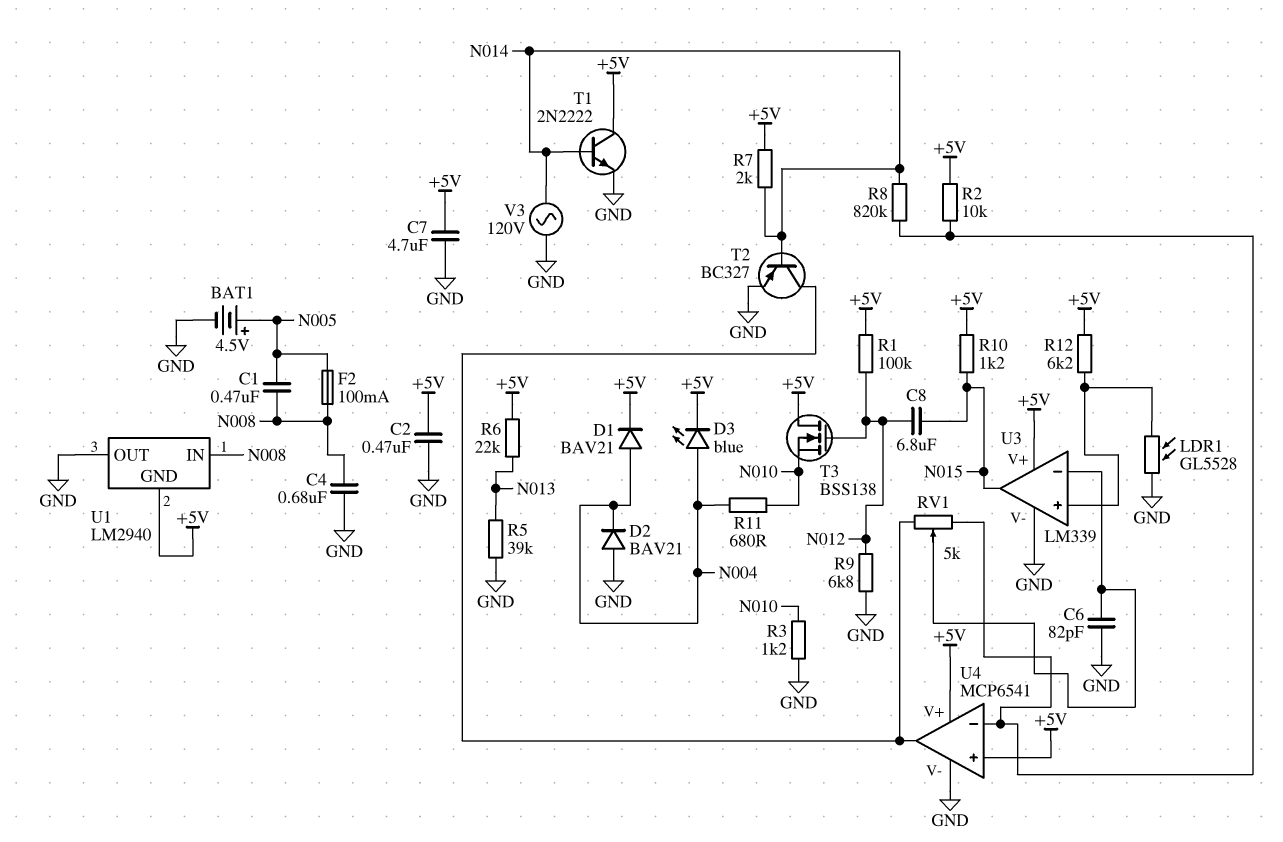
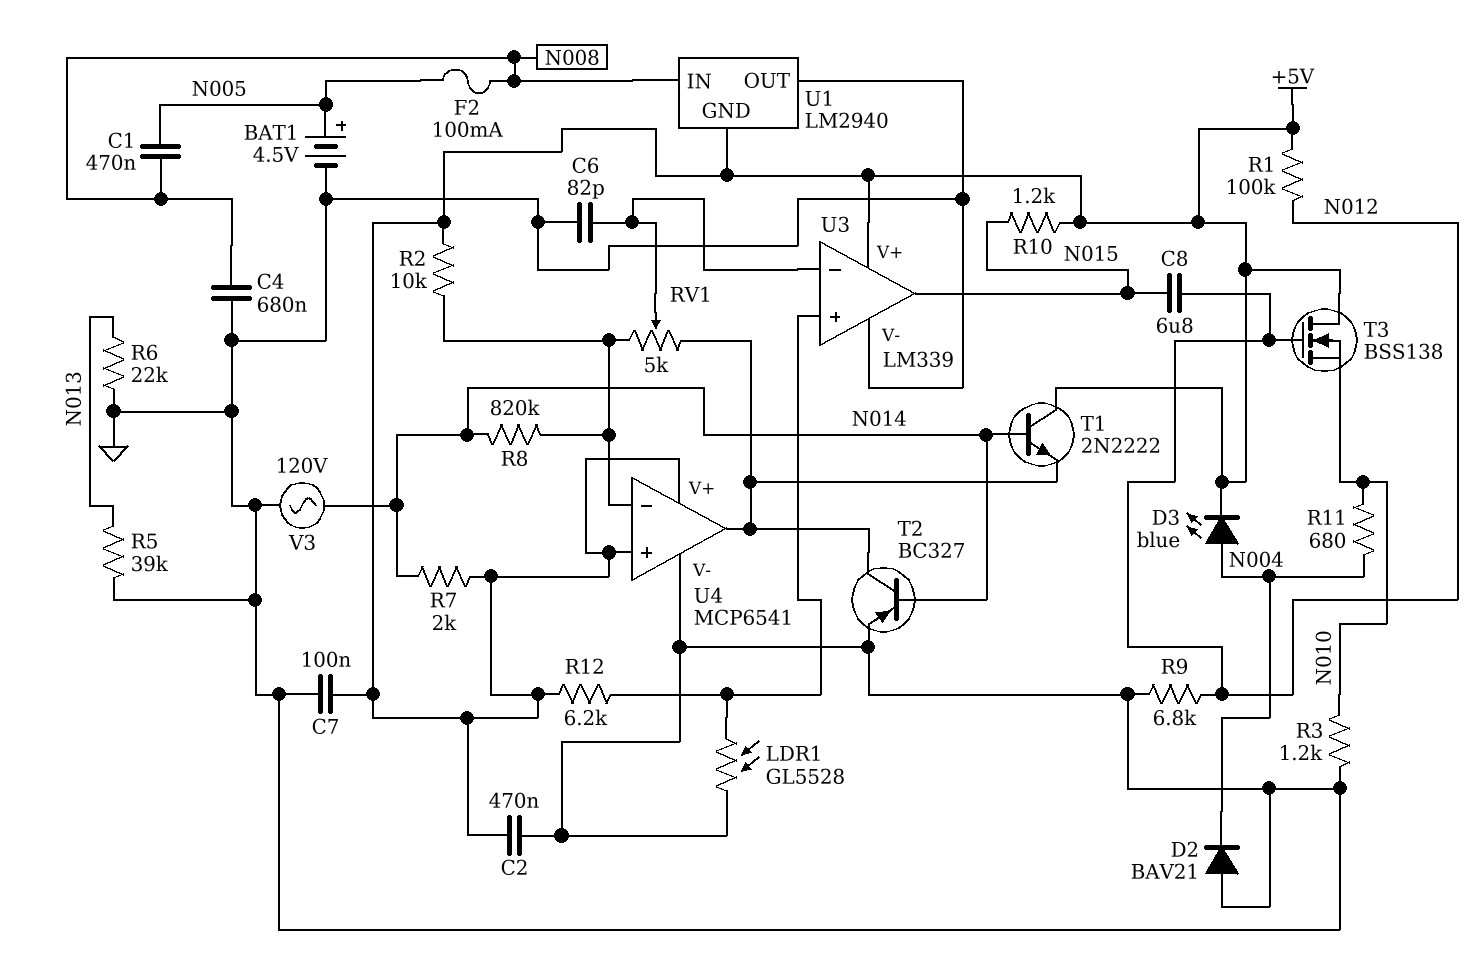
C7: 4.7uF (+5V, GND) -> 100nF (+5V, GND)
D1: diode BAV21 (A N004, K +5V) -> none
R6: 22k (+5V, N013) -> 22k (GND, N013)
T1: NPN 2N2222 (B N014, C +5V, E GND) -> NPN 2N2222 (B N014, C +5V, E U4/out)

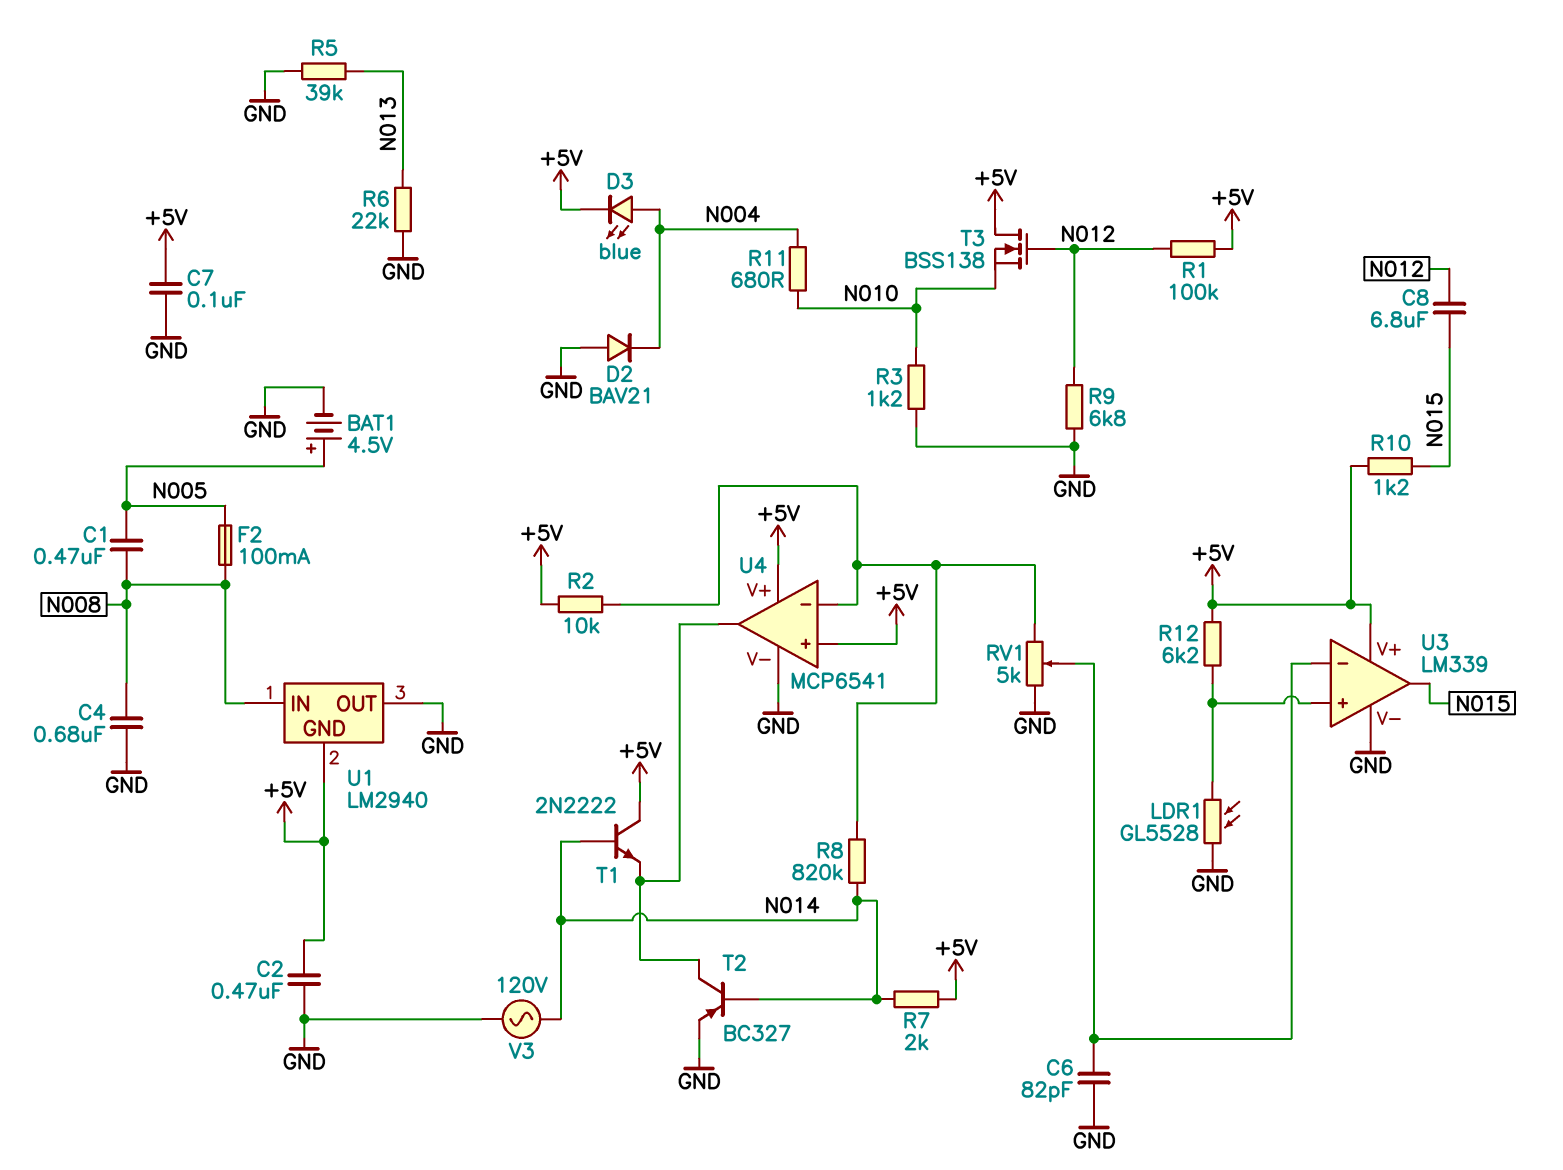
RV1: 5k (U4/in-, U4/out, wiper U3/in-) -> 5k (GND, U4/in-, wiper U3/in-)

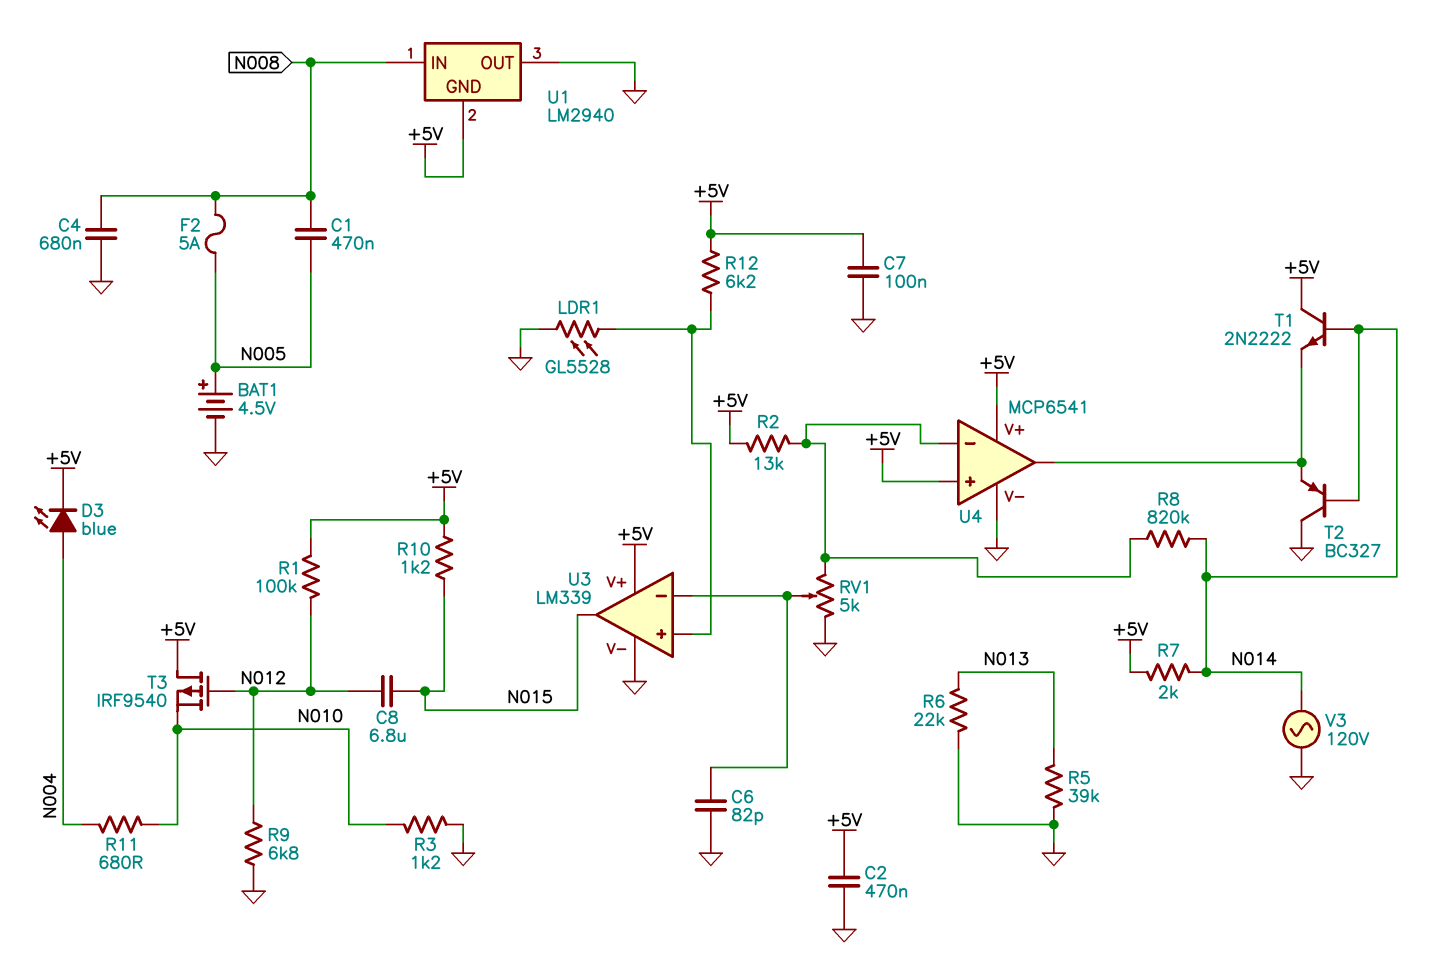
D2: diode BAV21 (A GND, K N004) -> none
F2: 100mA (N005, N008) -> 5A (N005, N008)
R2: 10k (+5V, U4/in-) -> 13k (+5V, U4/in-)
T2: PNP BC327 (B N014, C U4/out, E GND) -> PNP BC327 (B N014, C GND, E U4/out)
T3: NMOS BSS138 (G N012, D +5V, S N010) -> PMOS IRF9540 (G N012, D +5V, S N010)

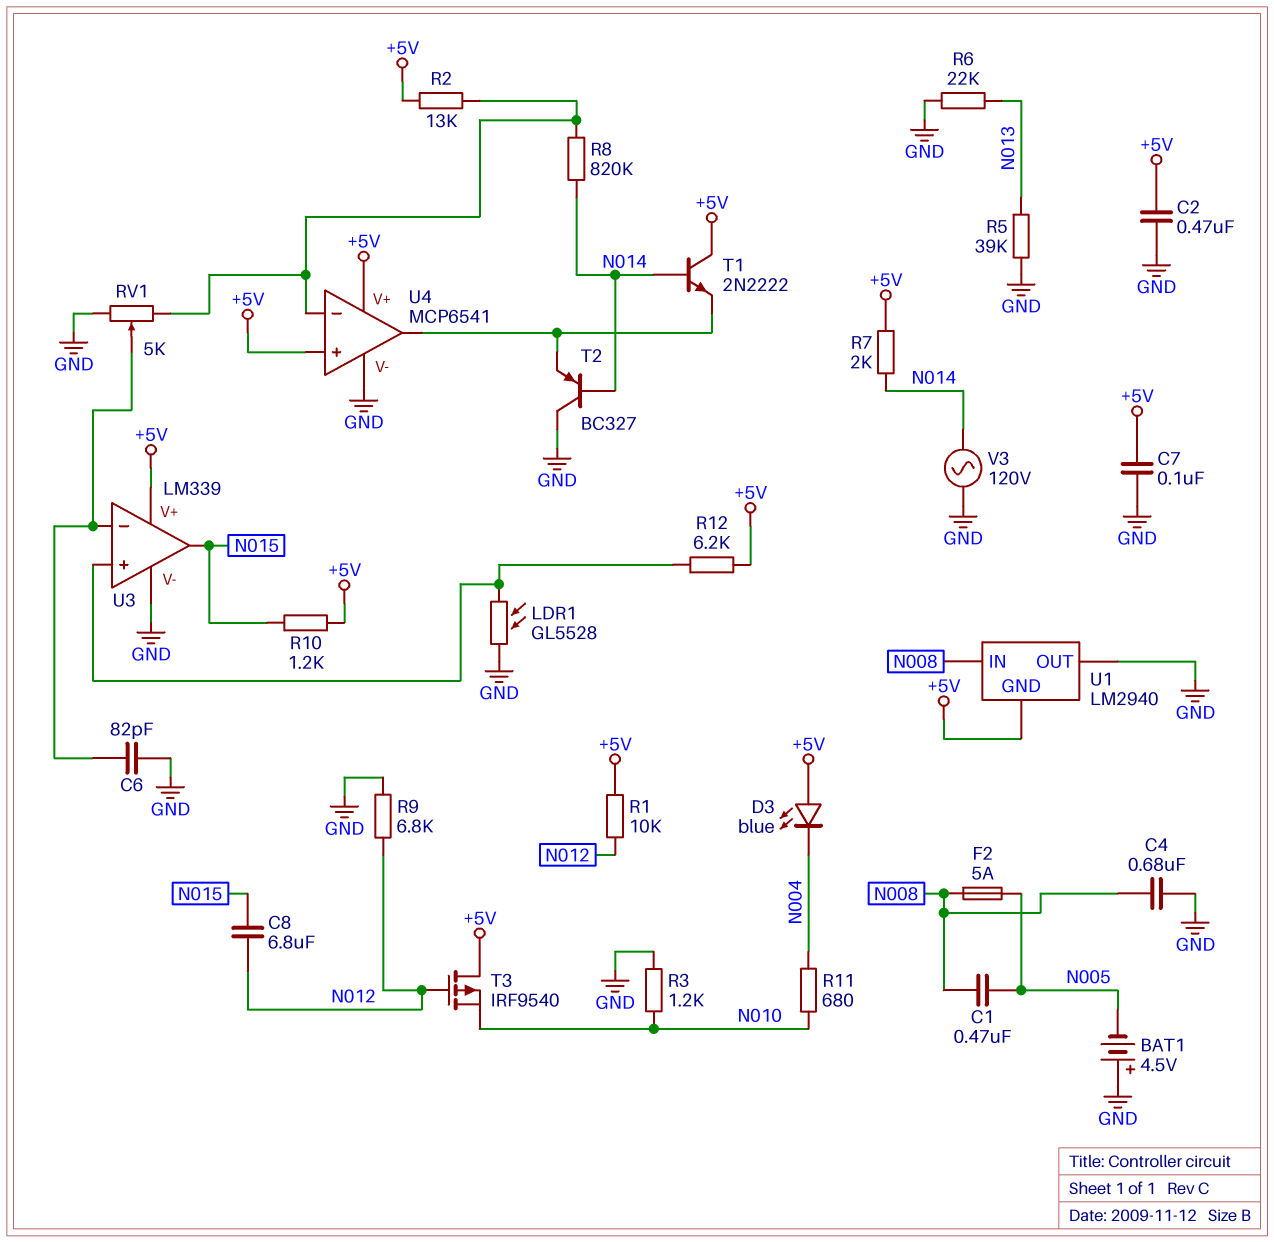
BAT1: 4.5V (plus N005, minus GND) -> 4.5V (plus GND, minus N005)
D3: LED blue (A N004, K +5V) -> LED blue (A +5V, K N004)
R1: 100k (+5V, N012) -> 10k (+5V, N012)

